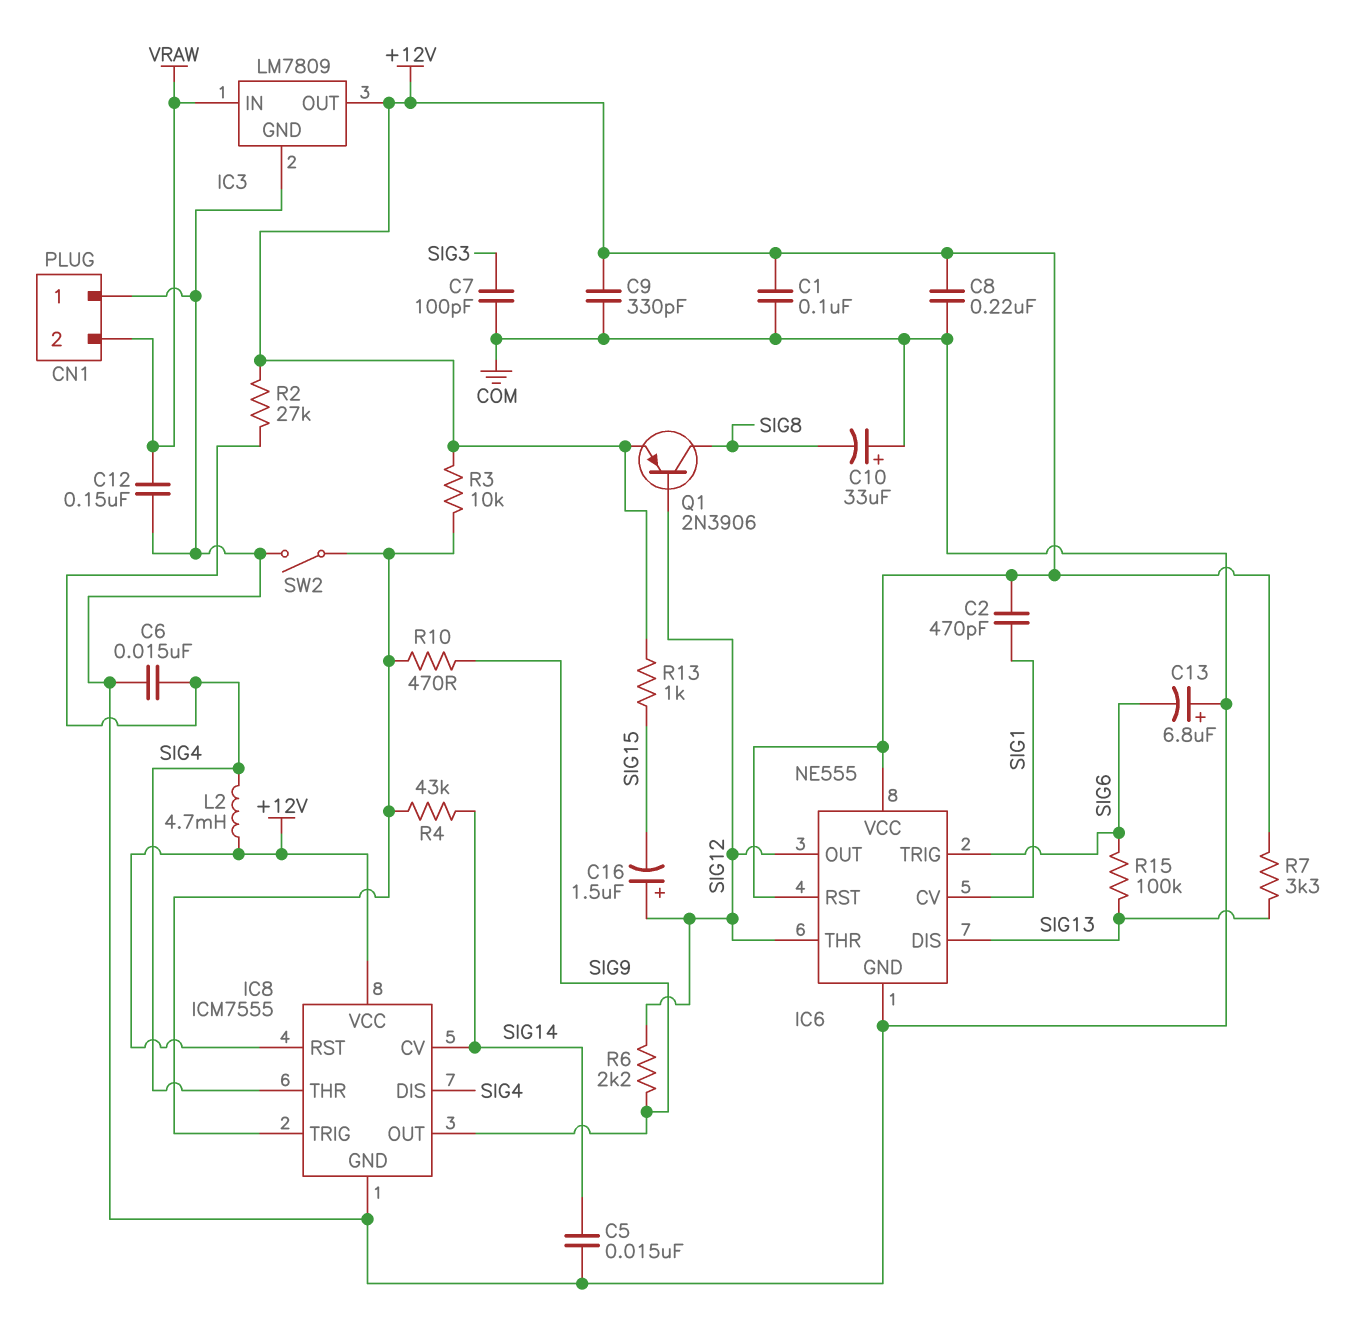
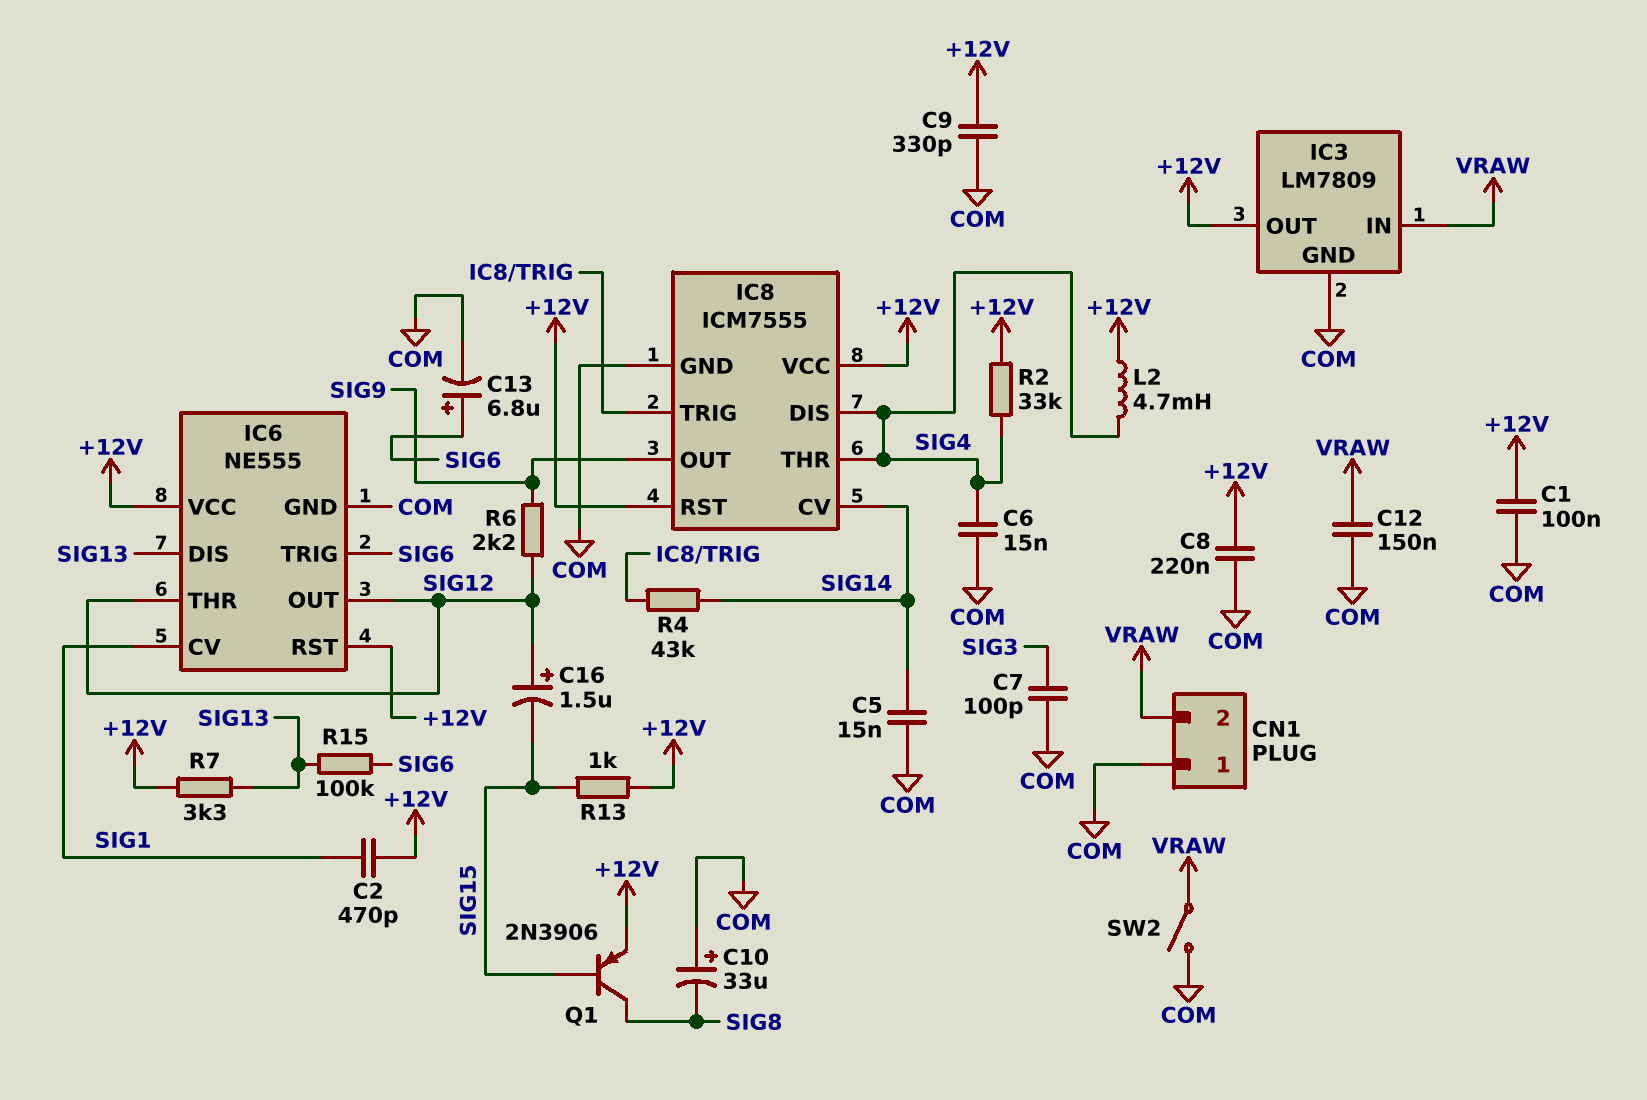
C13: 6.8uF (plus COM, minus SIG6) -> 6.8uF (plus SIG6, minus COM)
Q1: PNP 2N3906 (B SIG12, C SIG8, E +12V) -> PNP 2N3906 (B SIG15, C SIG8, E +12V)
R2: 27k (+12V, SIG4) -> 33k (+12V, SIG4)
R3: 10k (+12V, IC8/TRIG) -> none
R10: 470 (IC8/TRIG, SIG9) -> none
SW2: switch (COM, IC8/TRIG) -> switch (COM, VRAW)

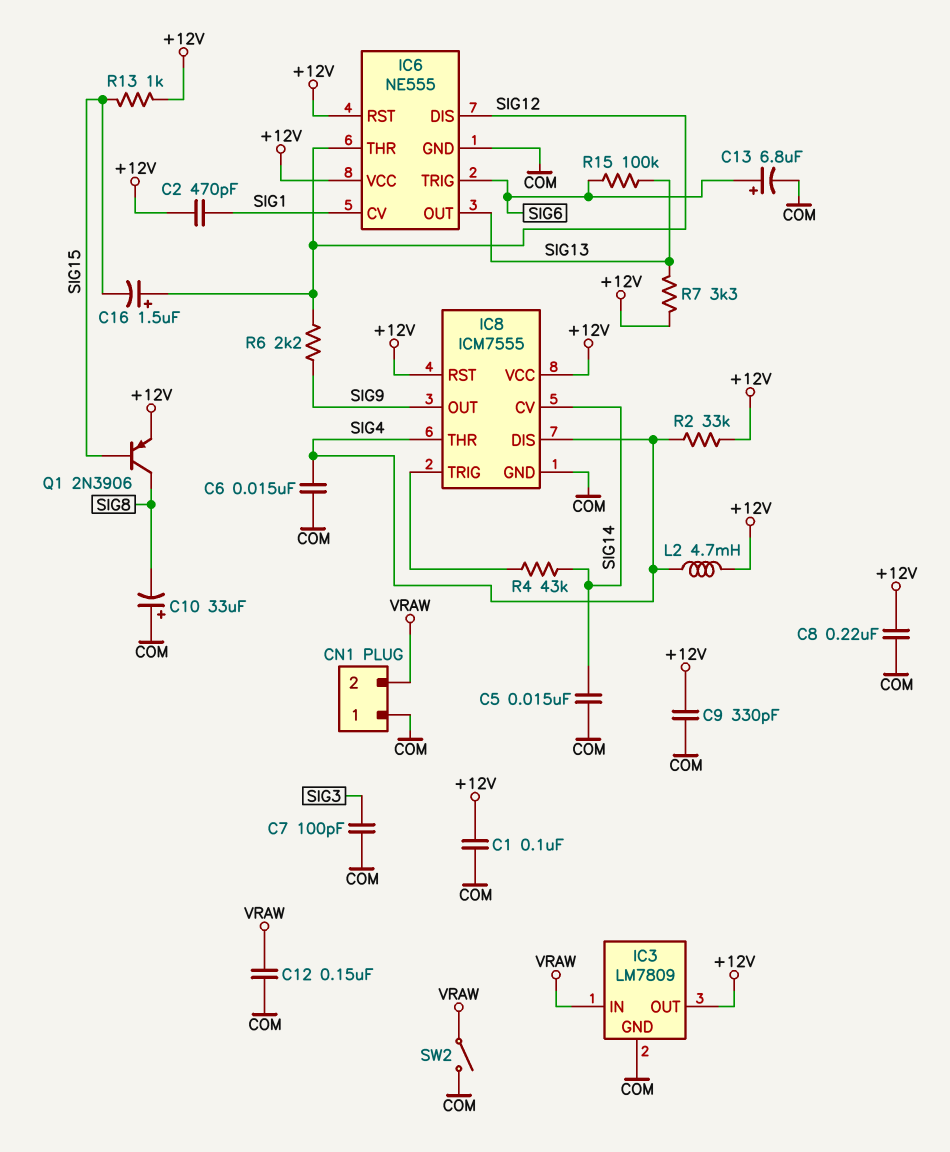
IC6 pin DIS: SIG13 -> SIG12
IC6 pin OUT: SIG12 -> SIG13

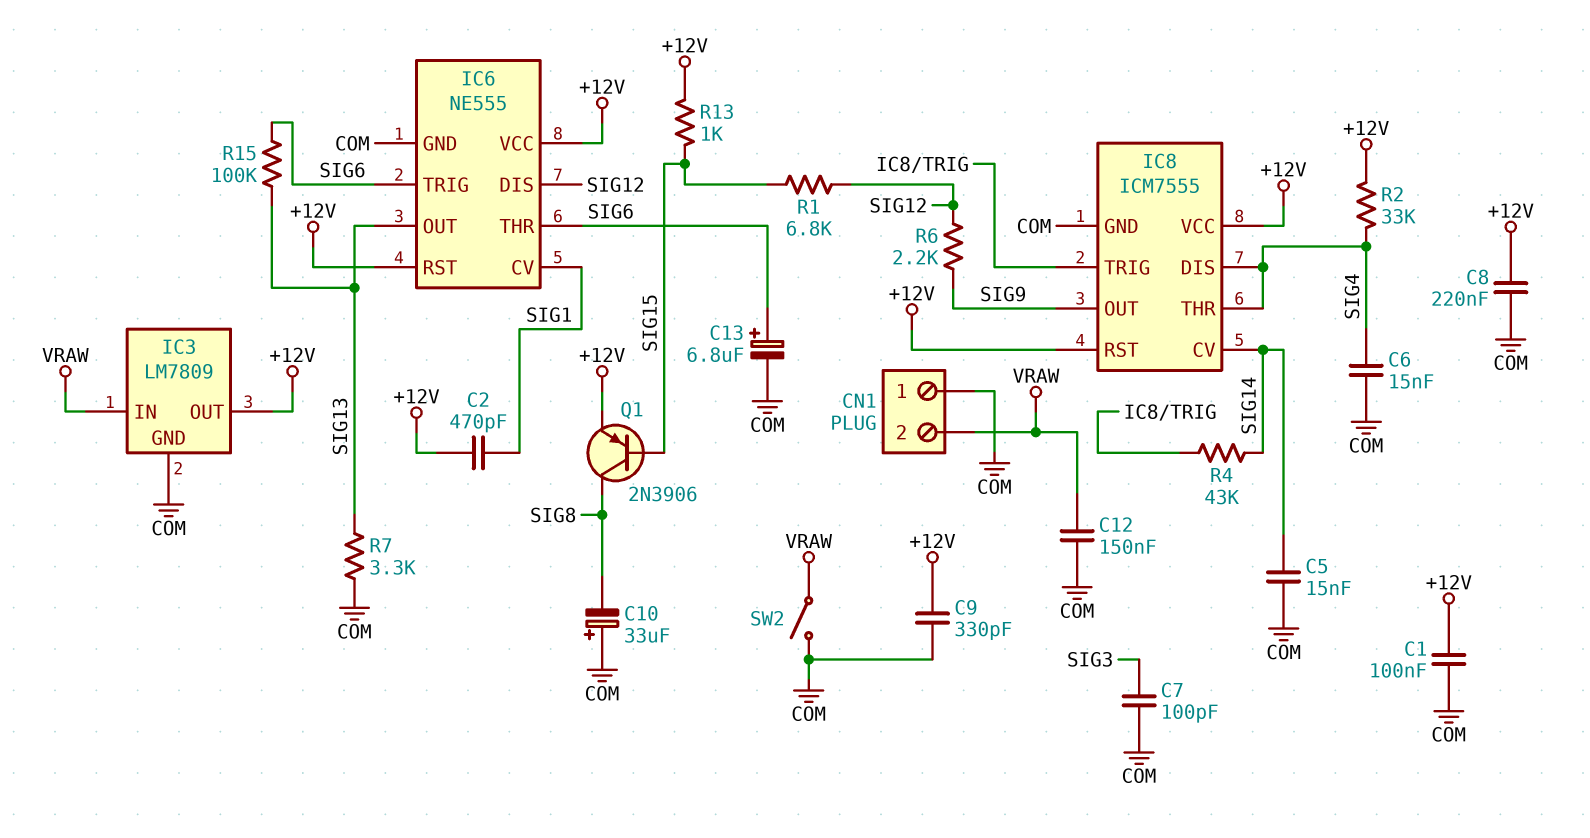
C16: 1.5uF (plus SIG12, minus SIG15) -> none
IC6 pin THR: SIG12 -> SIG6
L2: 4.7mH (+12V, SIG4) -> none
R1: none -> 6.8k (SIG12, SIG15)
R7: 3.3k (+12V, SIG13) -> 3.3k (COM, SIG13)

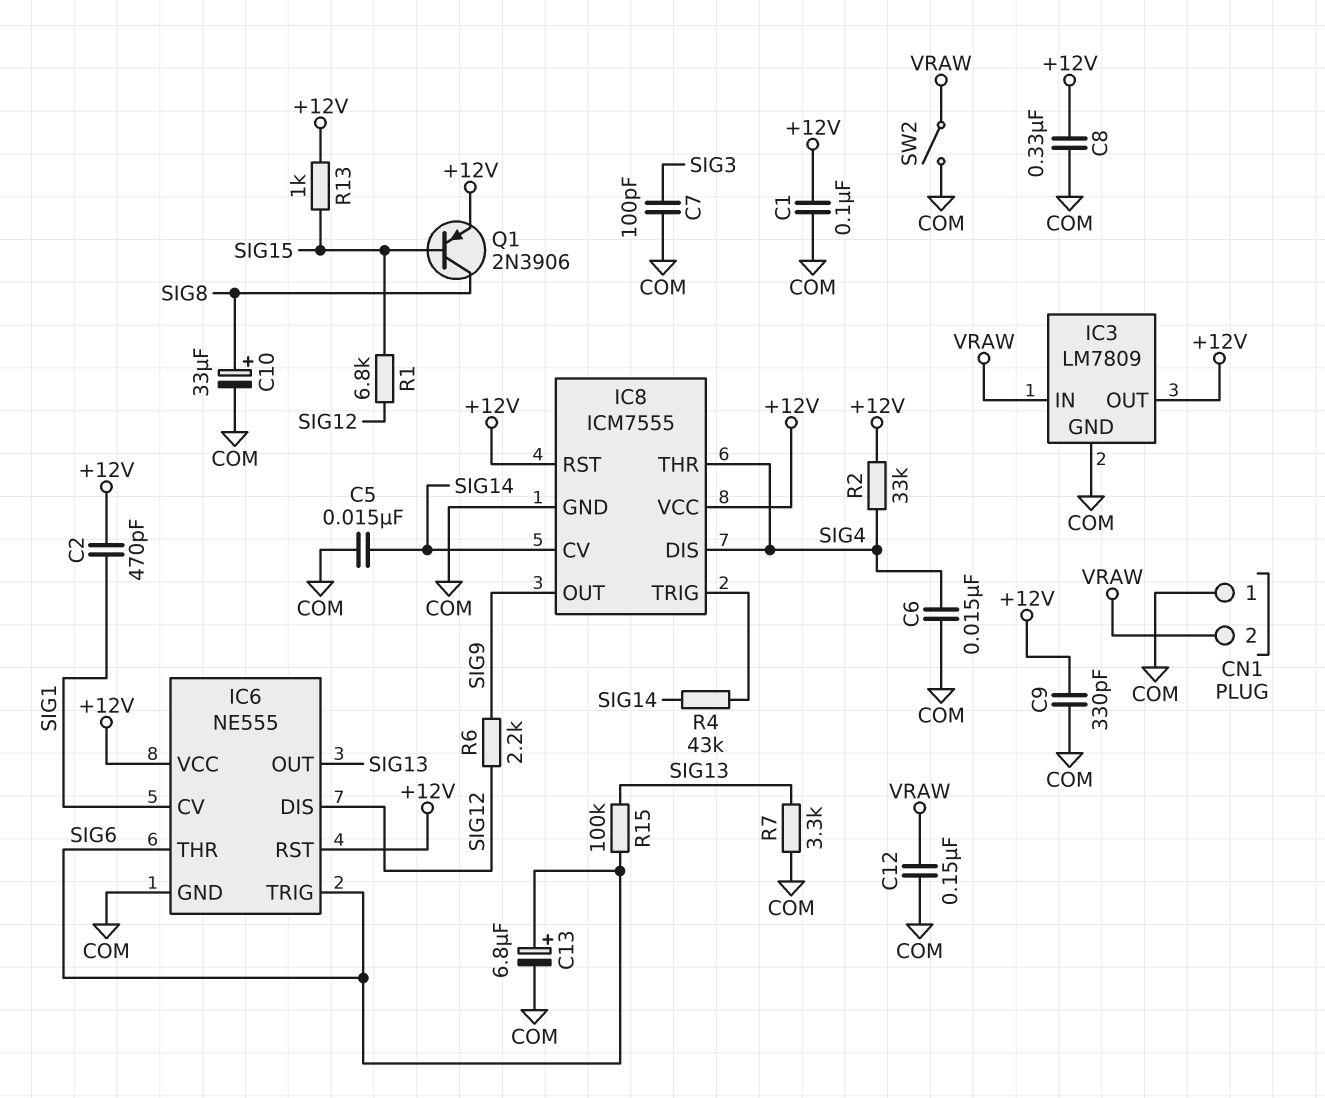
C8: 220nF (+12V, COM) -> 330nF (+12V, COM)
C10: 33uF (plus COM, minus SIG8) -> 33uF (plus SIG8, minus COM)

